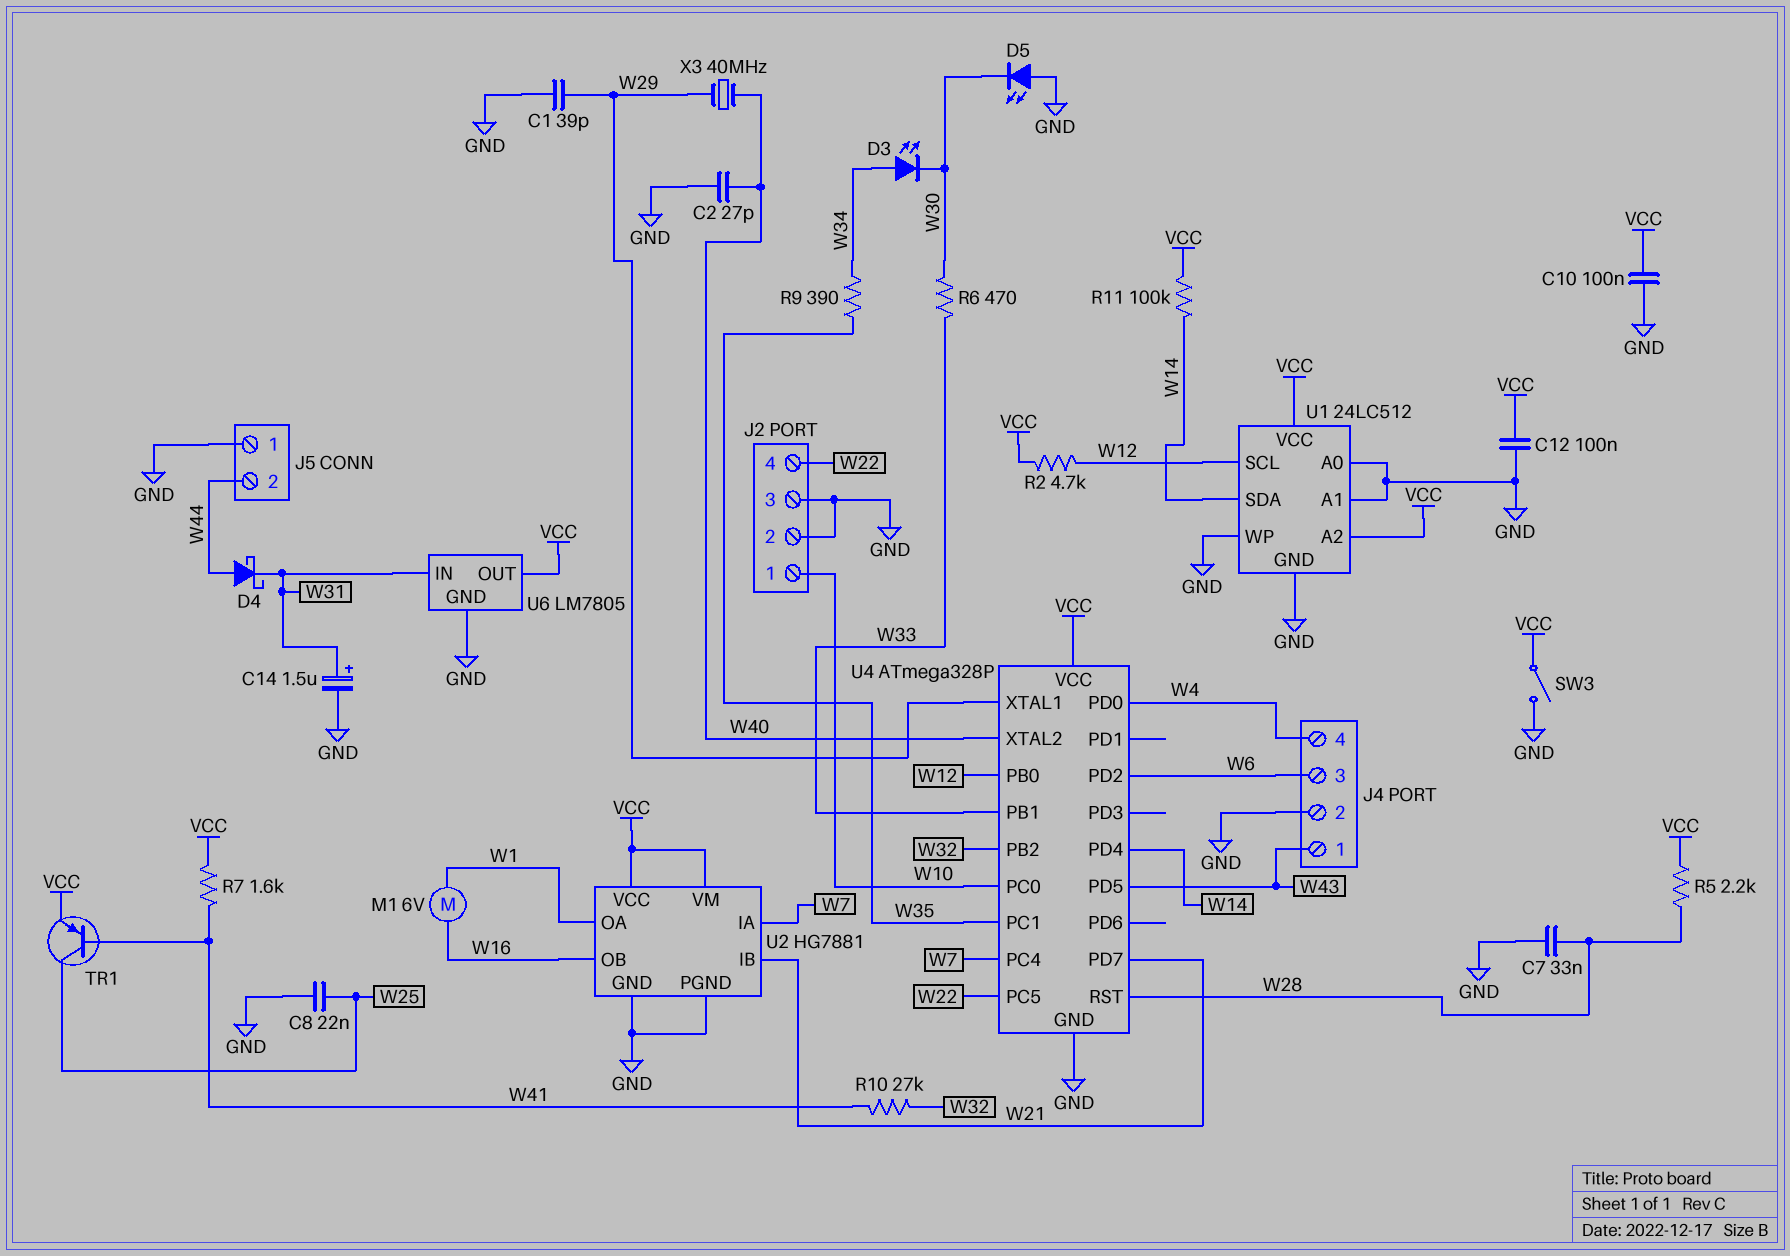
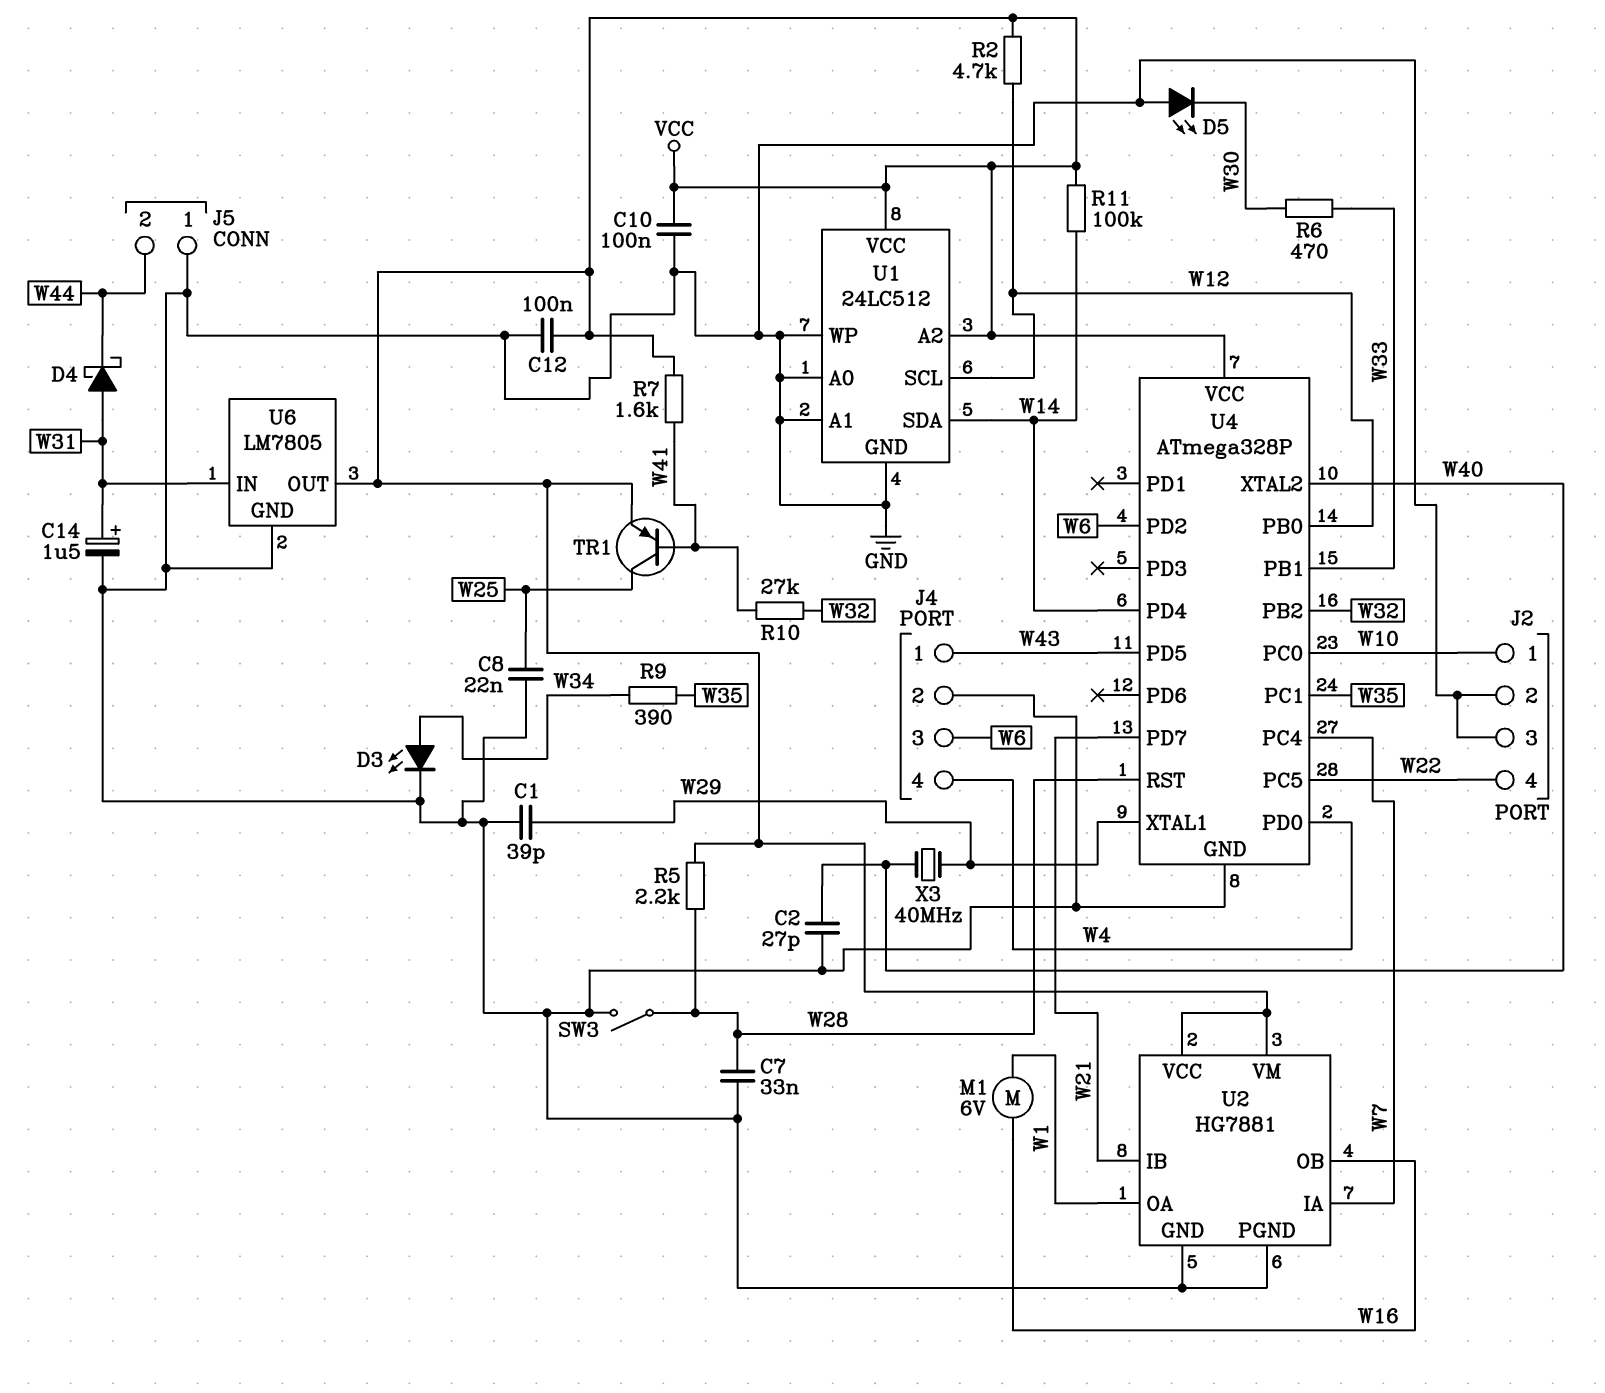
D3: LED (A W34, K W30) -> LED (A W34, K GND)
D4: schottky (A W44, K W31) -> schottky (A W31, K W44)
SW3: switch (GND, VCC) -> switch (GND, W28)

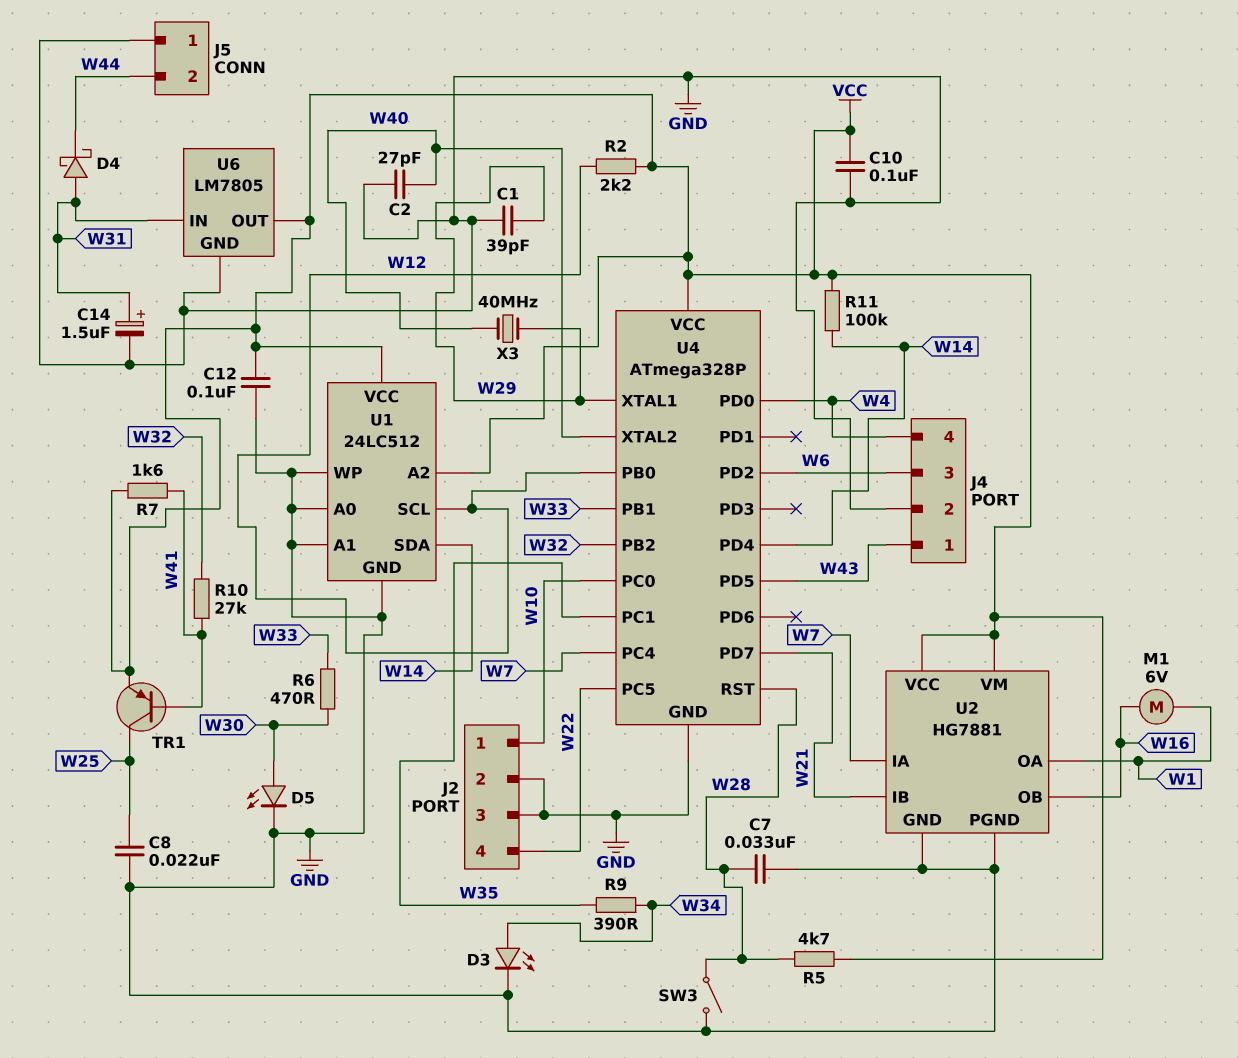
D5: LED (A GND, K W30) -> LED (A W30, K GND)
R2: 4.7k (VCC, W12) -> 2.2k (VCC, W12)
R5: 2.2k (VCC, W28) -> 4.7k (VCC, W28)

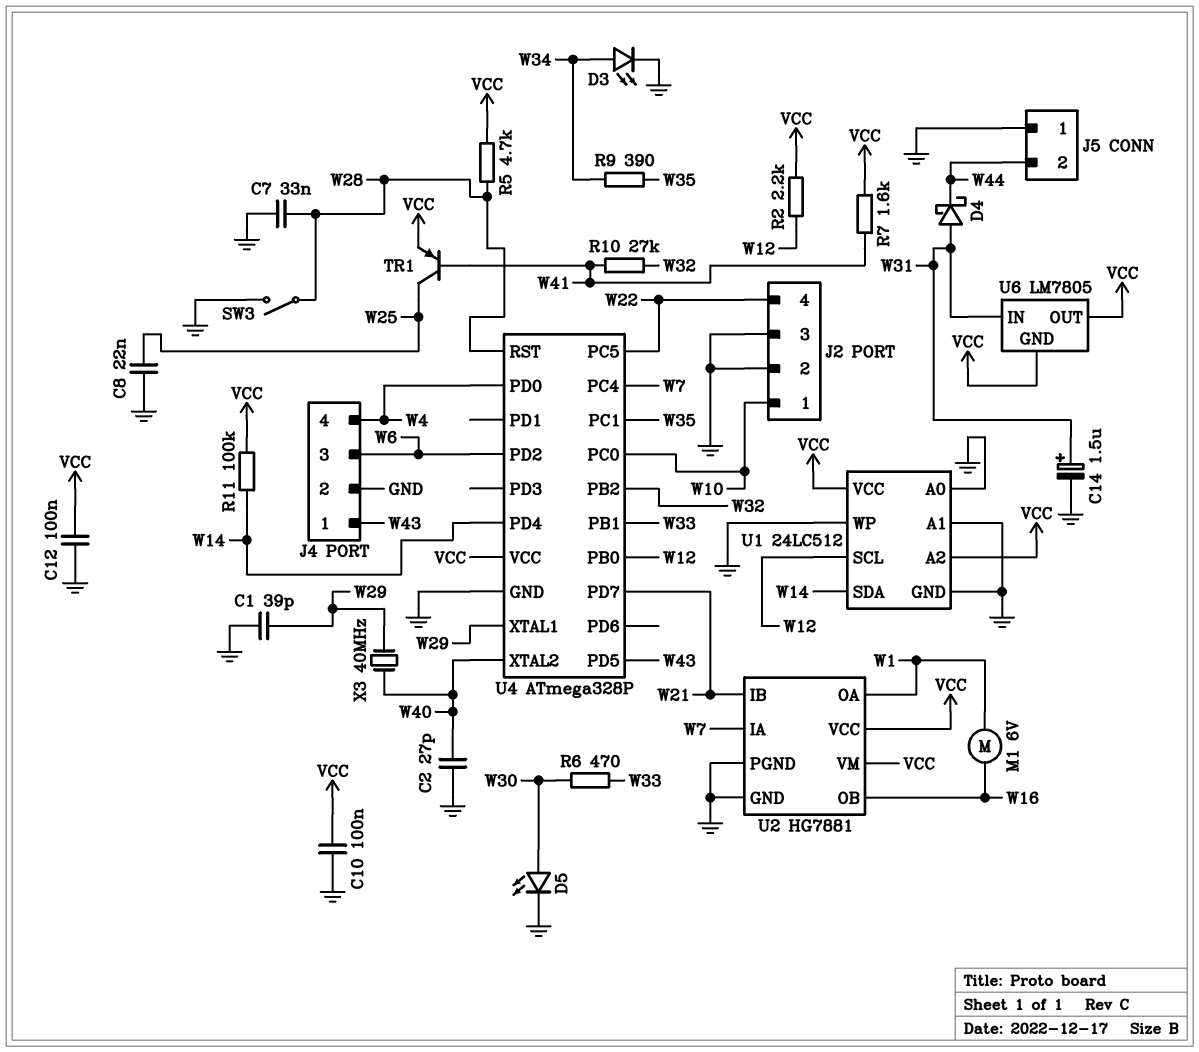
U6 pin GND: GND -> VCC

